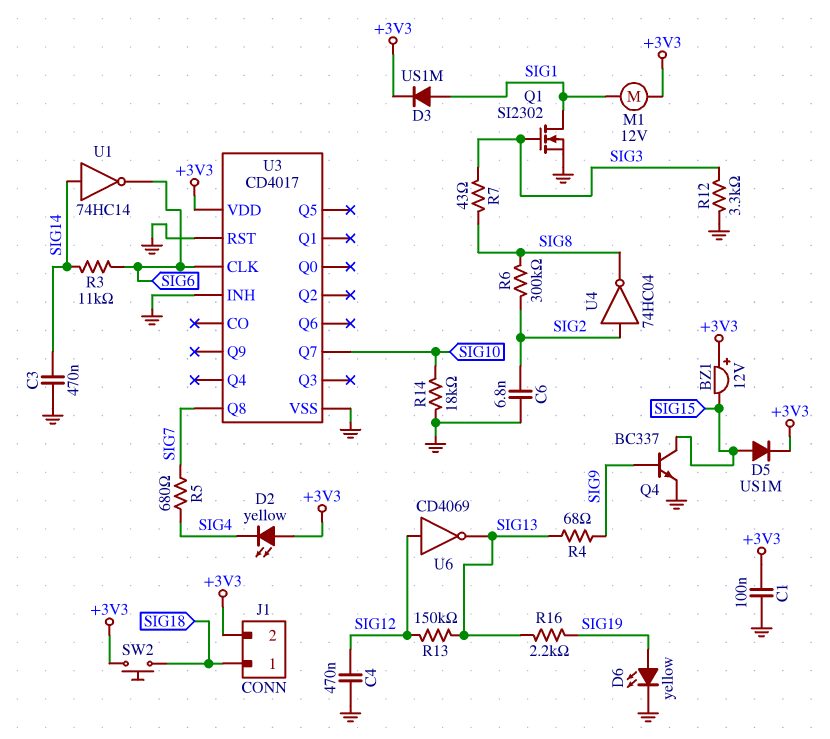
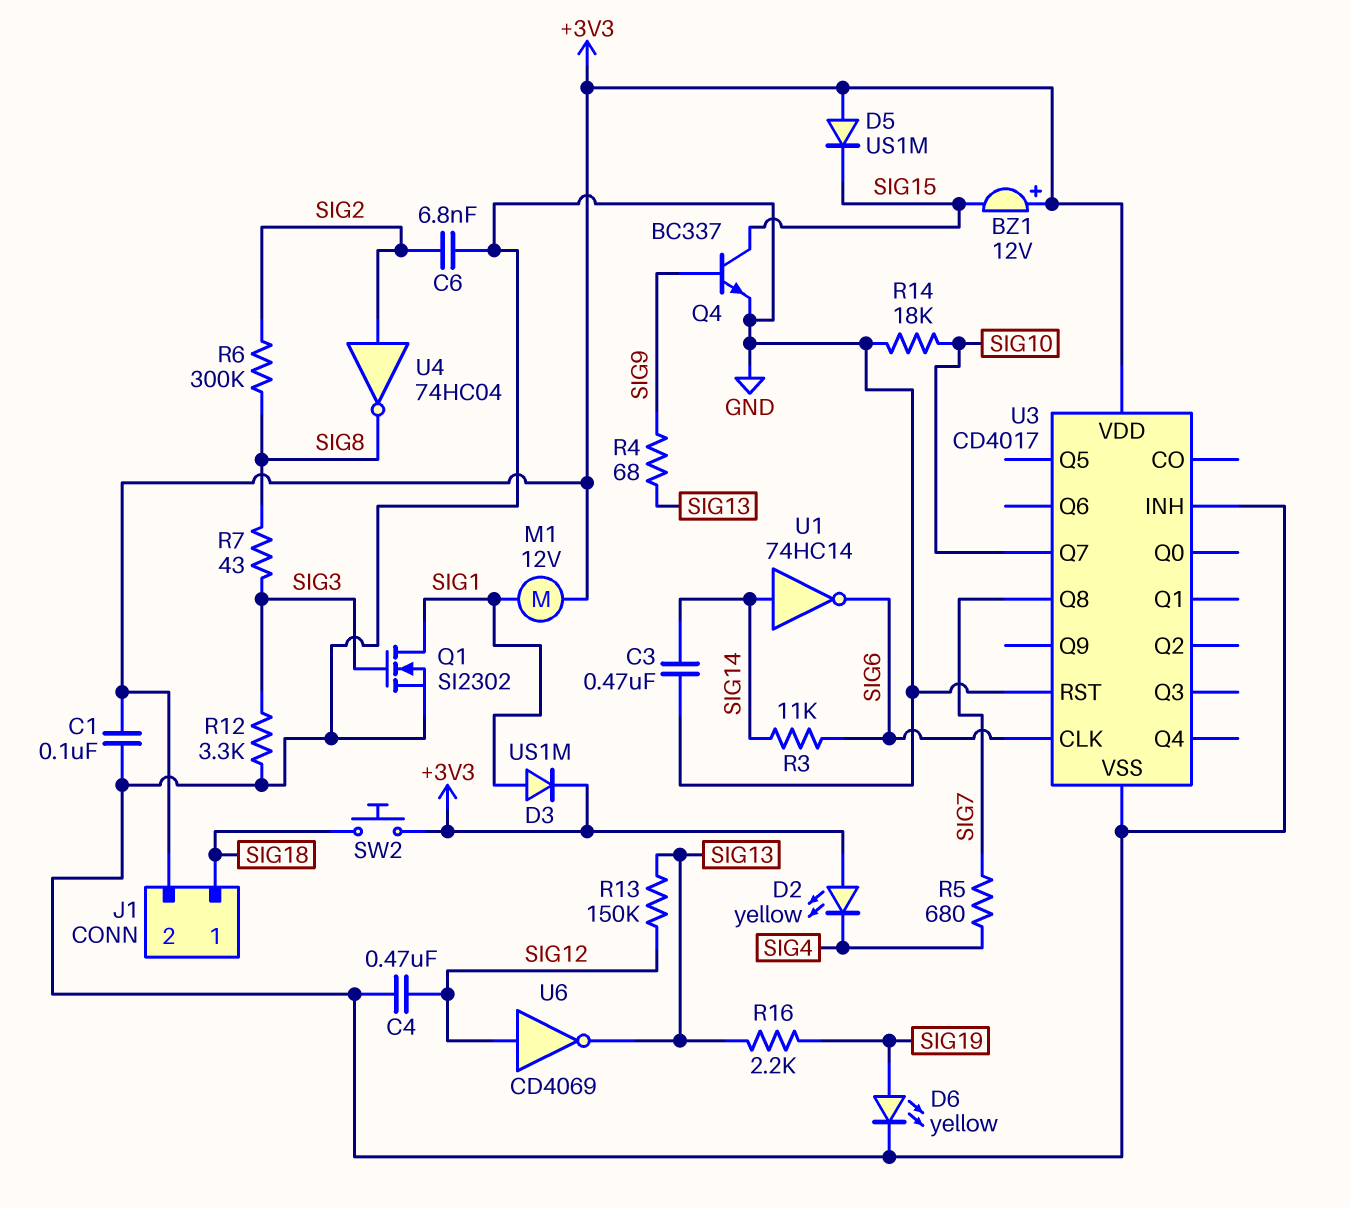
D5: diode US1M (A SIG15, K +3V3) -> diode US1M (A +3V3, K SIG15)

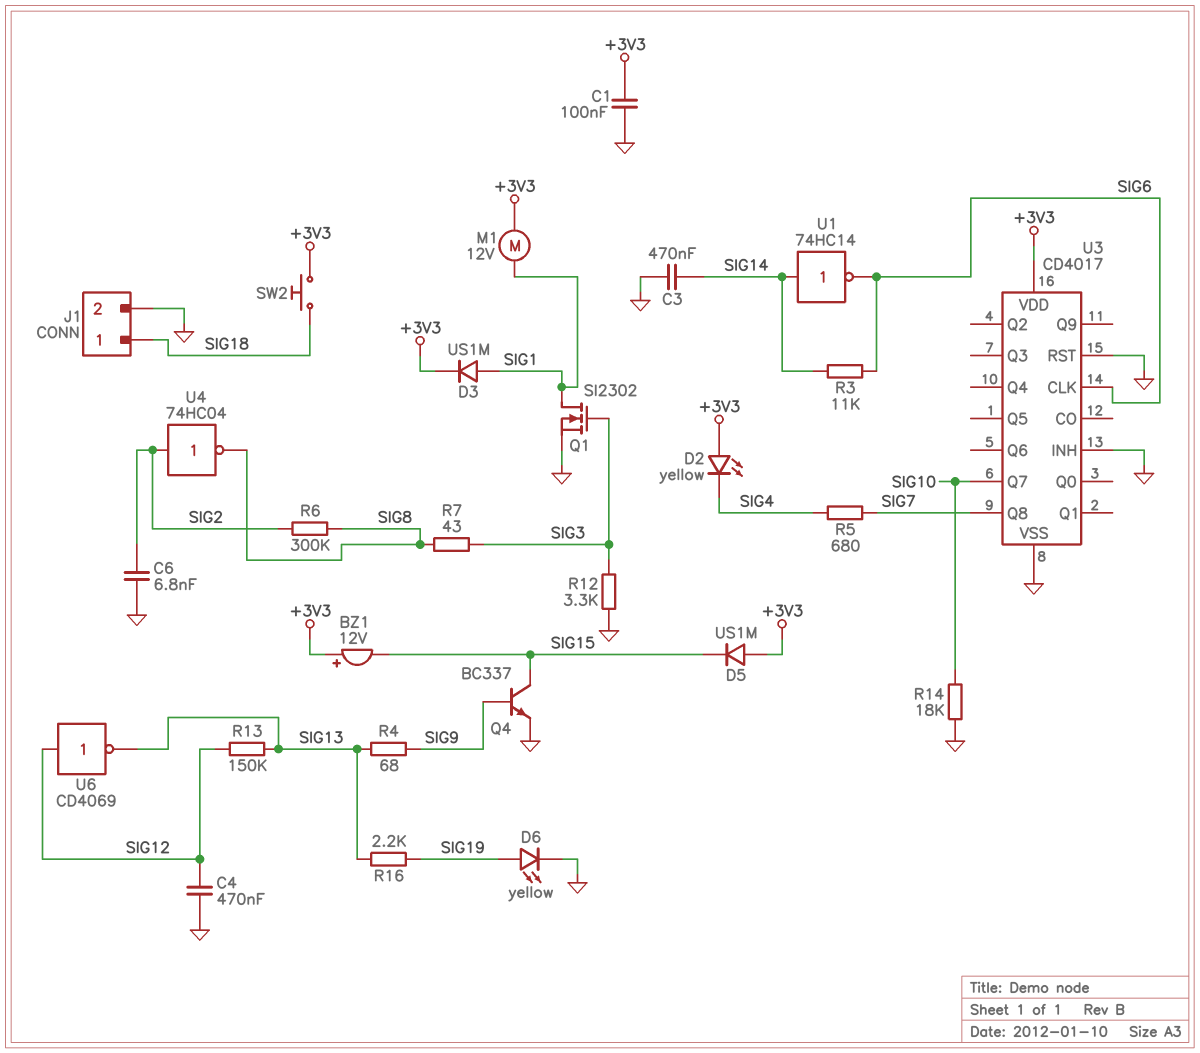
J1 pin 2: +3V3 -> GND

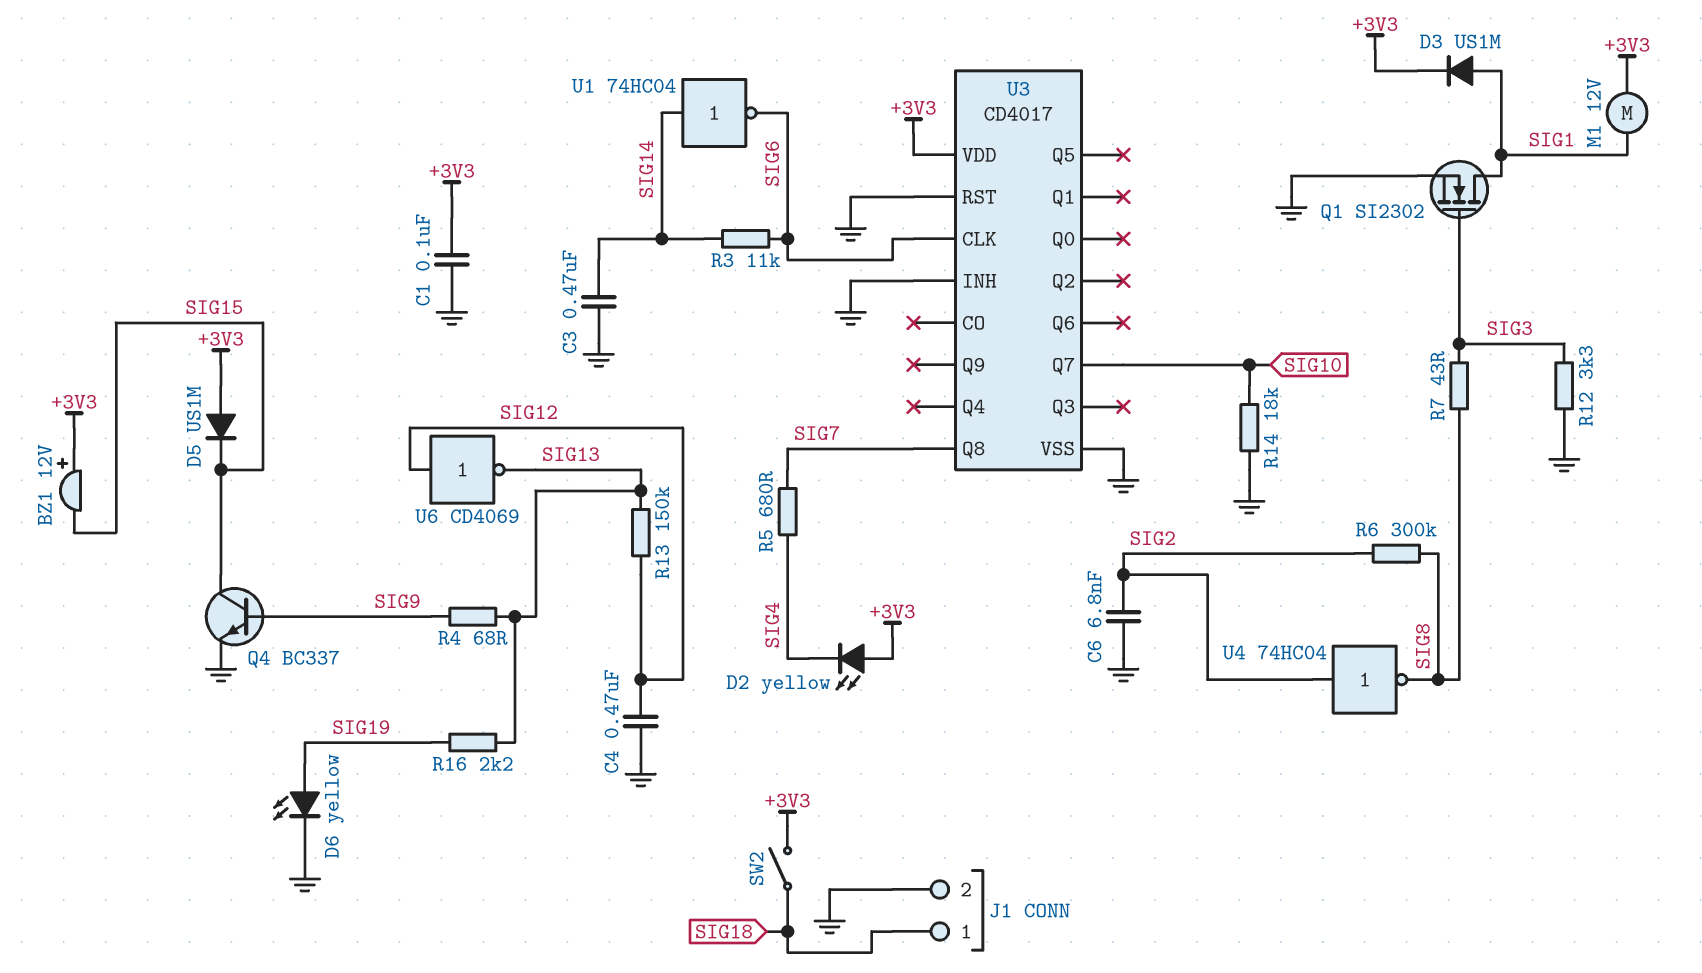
SW2: button (+3V3, SIG18) -> switch (+3V3, SIG18)
U1: NOT 74HC14 (in SIG14, out SIG6) -> NOT 74HC04 (in SIG14, out SIG6)

